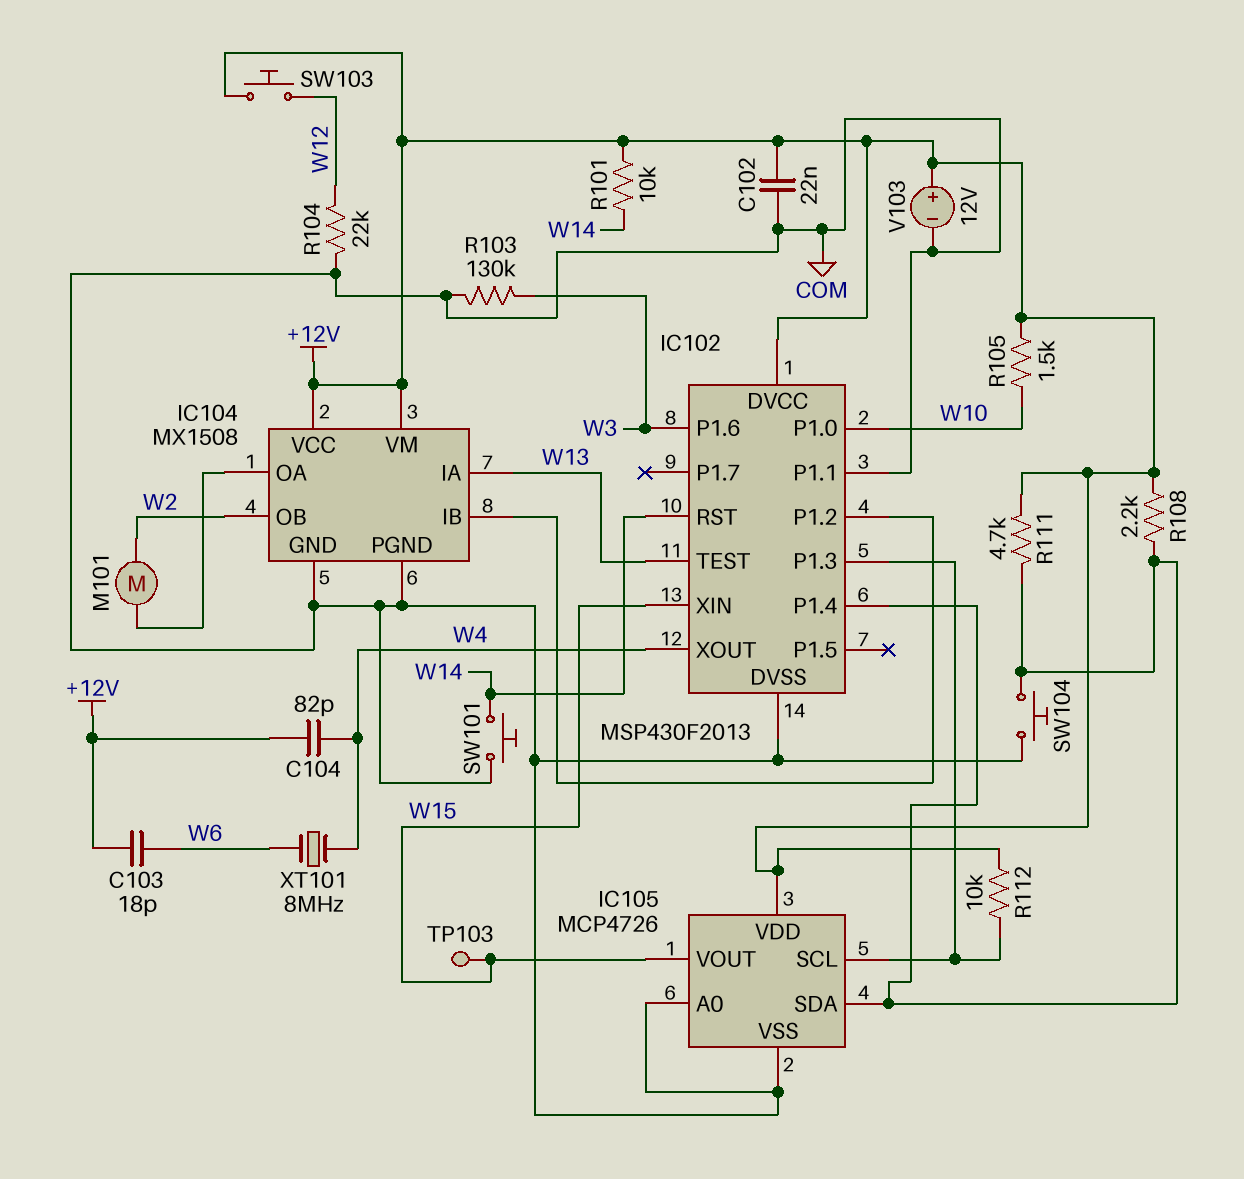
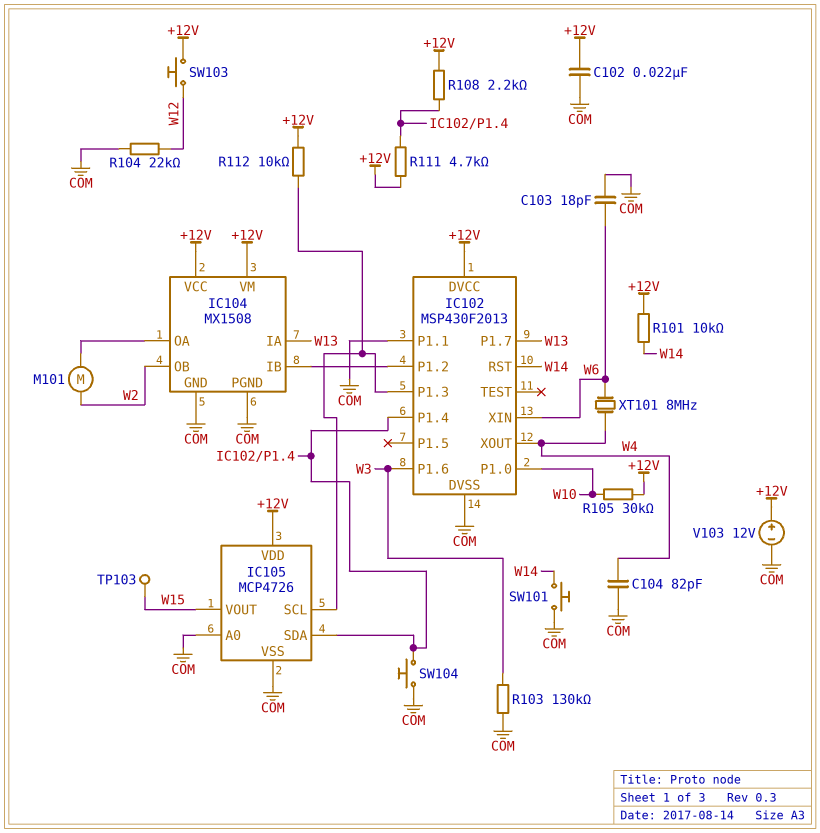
C103: 18pF (+12V, W6) -> 18pF (COM, W6)
C104: 82pF (+12V, W4) -> 82pF (COM, W4)
IC102 pin P1.7: none -> W13
IC102 pin TEST: W13 -> none
IC102 pin XIN: W15 -> W6
R105: 1.5k (+12V, W10) -> 30k (+12V, W10)

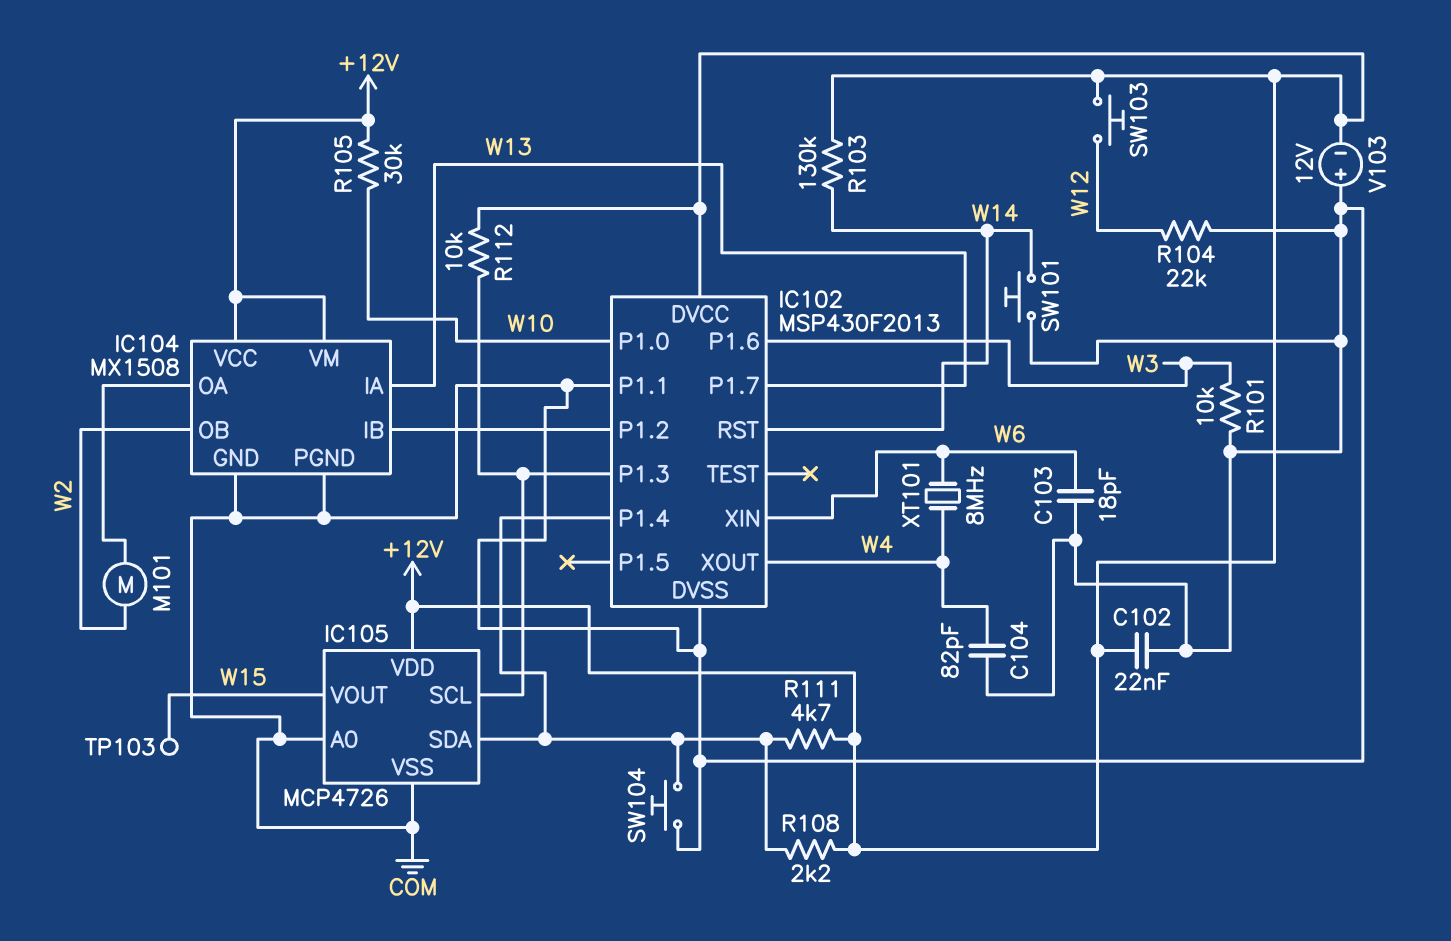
R101: 10k (+12V, W14) -> 10k (COM, W3)
R103: 130k (COM, W3) -> 130k (+12V, W14)
V103: 12V (plus +12V, minus COM) -> 12V (plus COM, minus +12V)

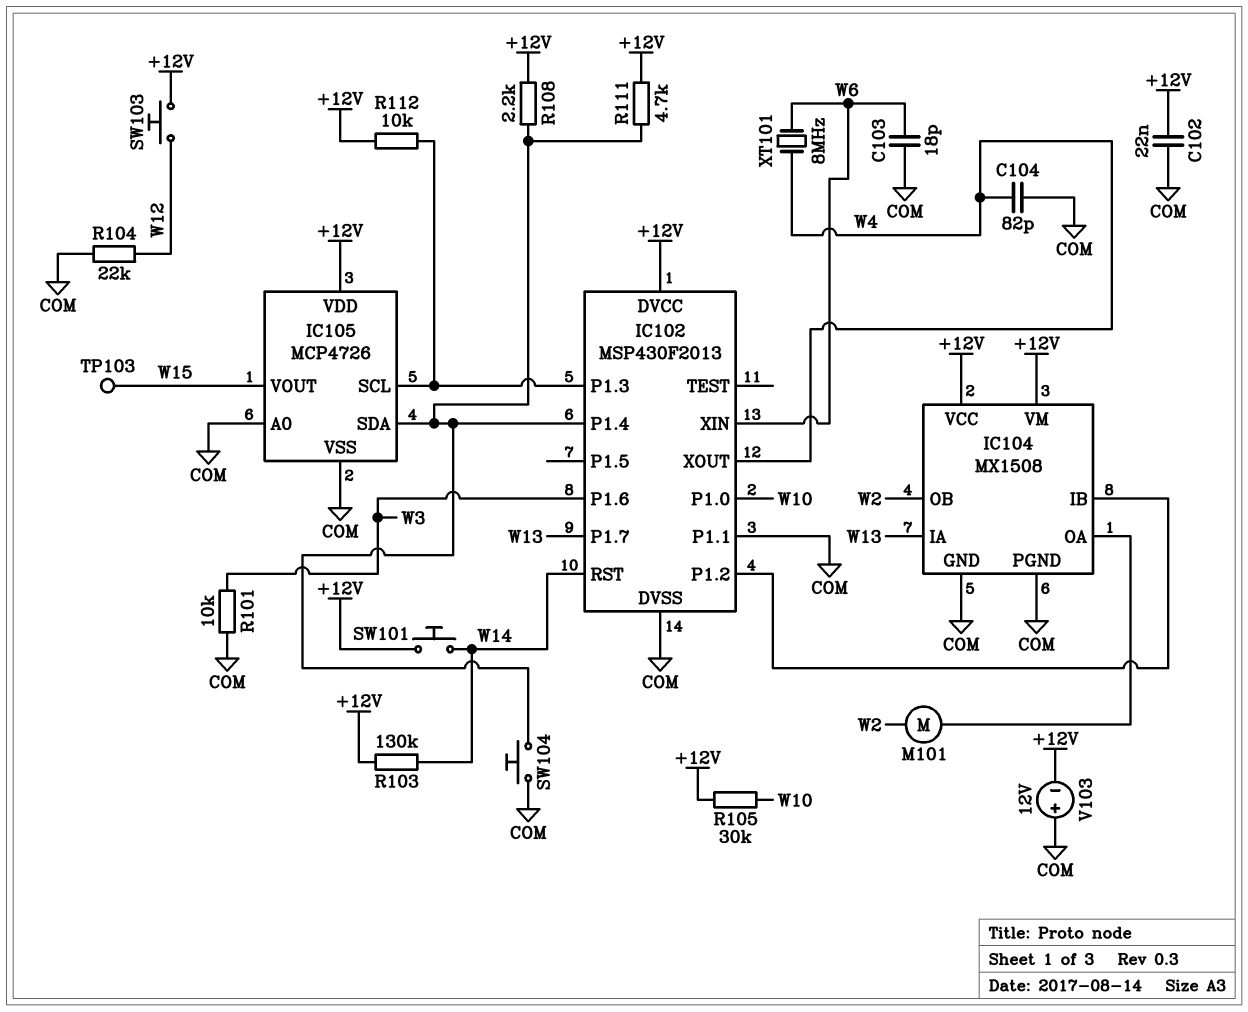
SW101: button (COM, W14) -> button (+12V, W14)

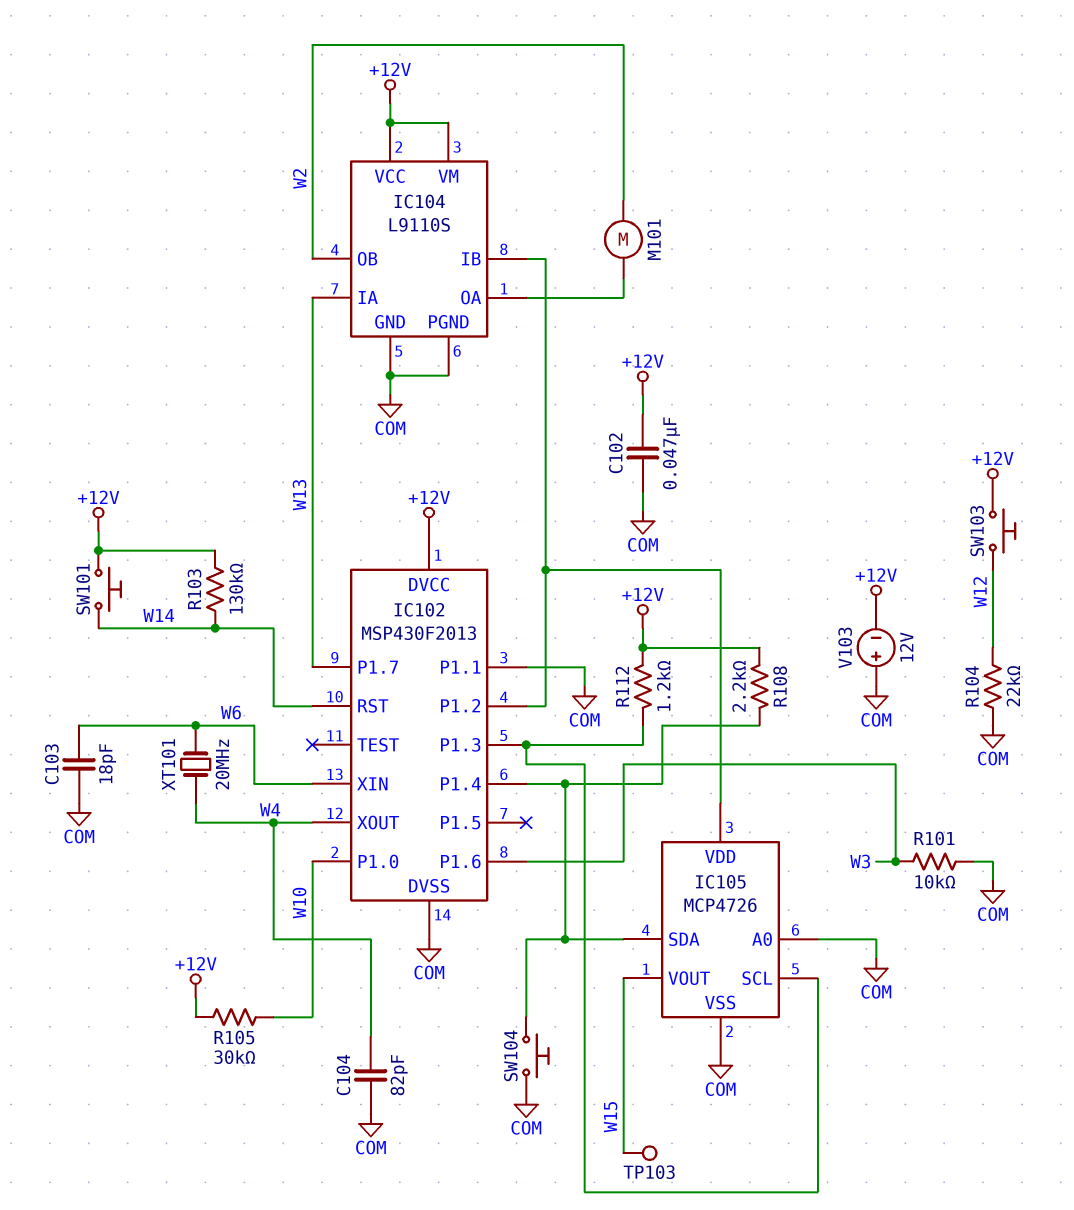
C102: 22nF (+12V, COM) -> 47nF (+12V, COM)
IC104: MX1508 -> L9110S
IC105 pin VDD: +12V -> IC102/P1.2
R111: 4.7k (+12V, IC102/P1.4) -> none
R112: 10k (+12V, IC102/P1.3) -> 1.2k (+12V, IC102/P1.3)
XT101: 8MHz (W4, W6) -> 20MHz (W4, W6)

